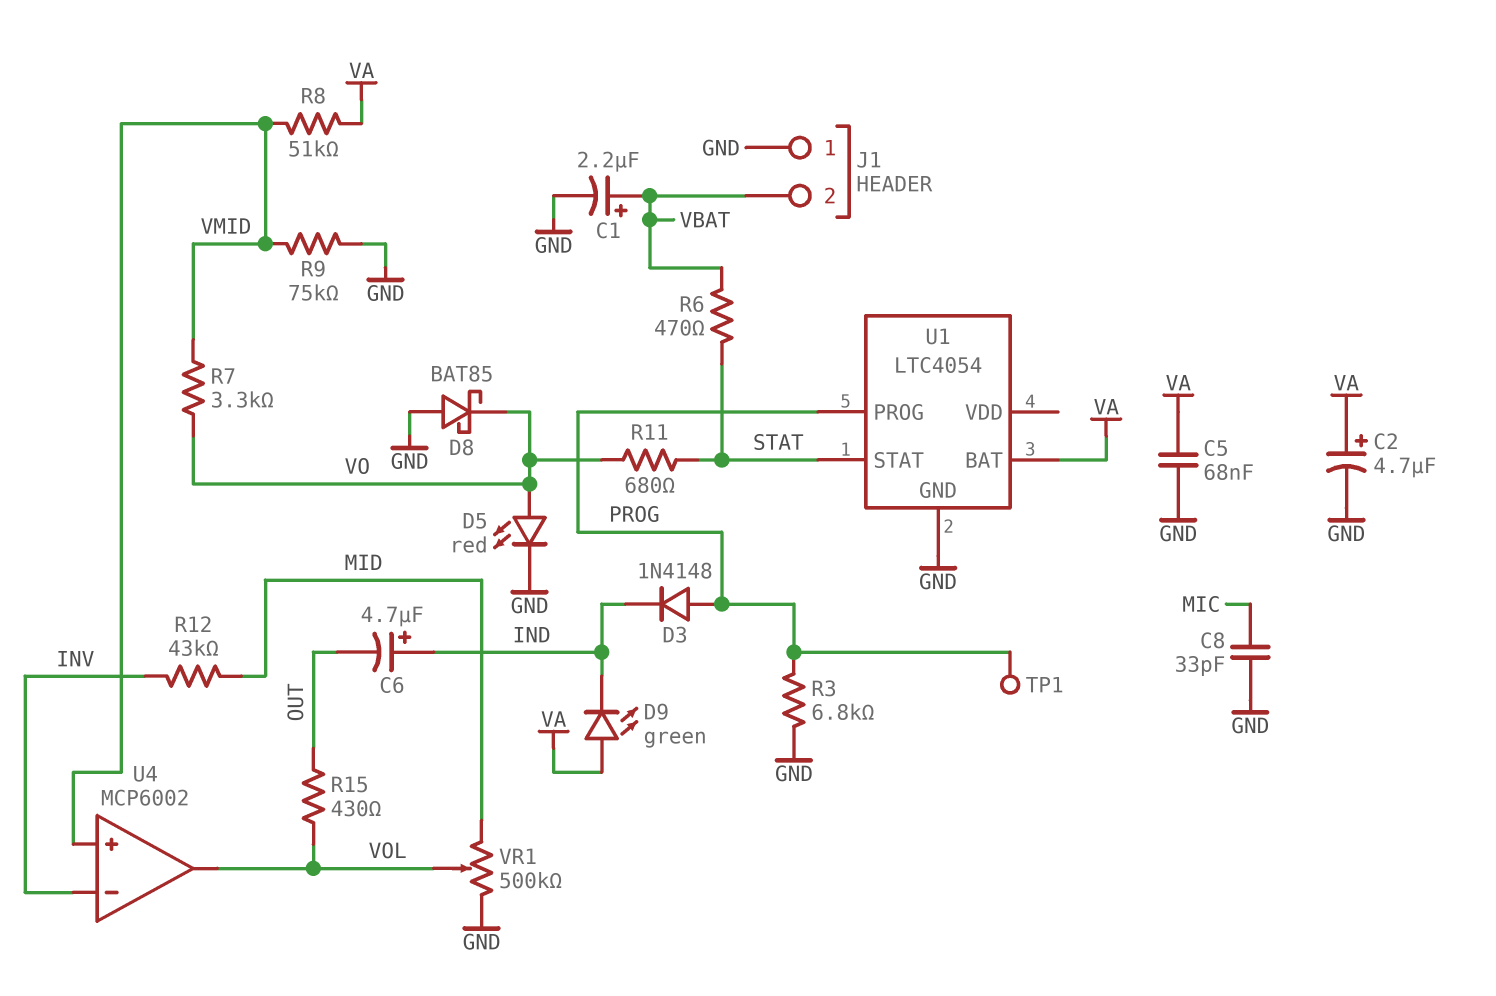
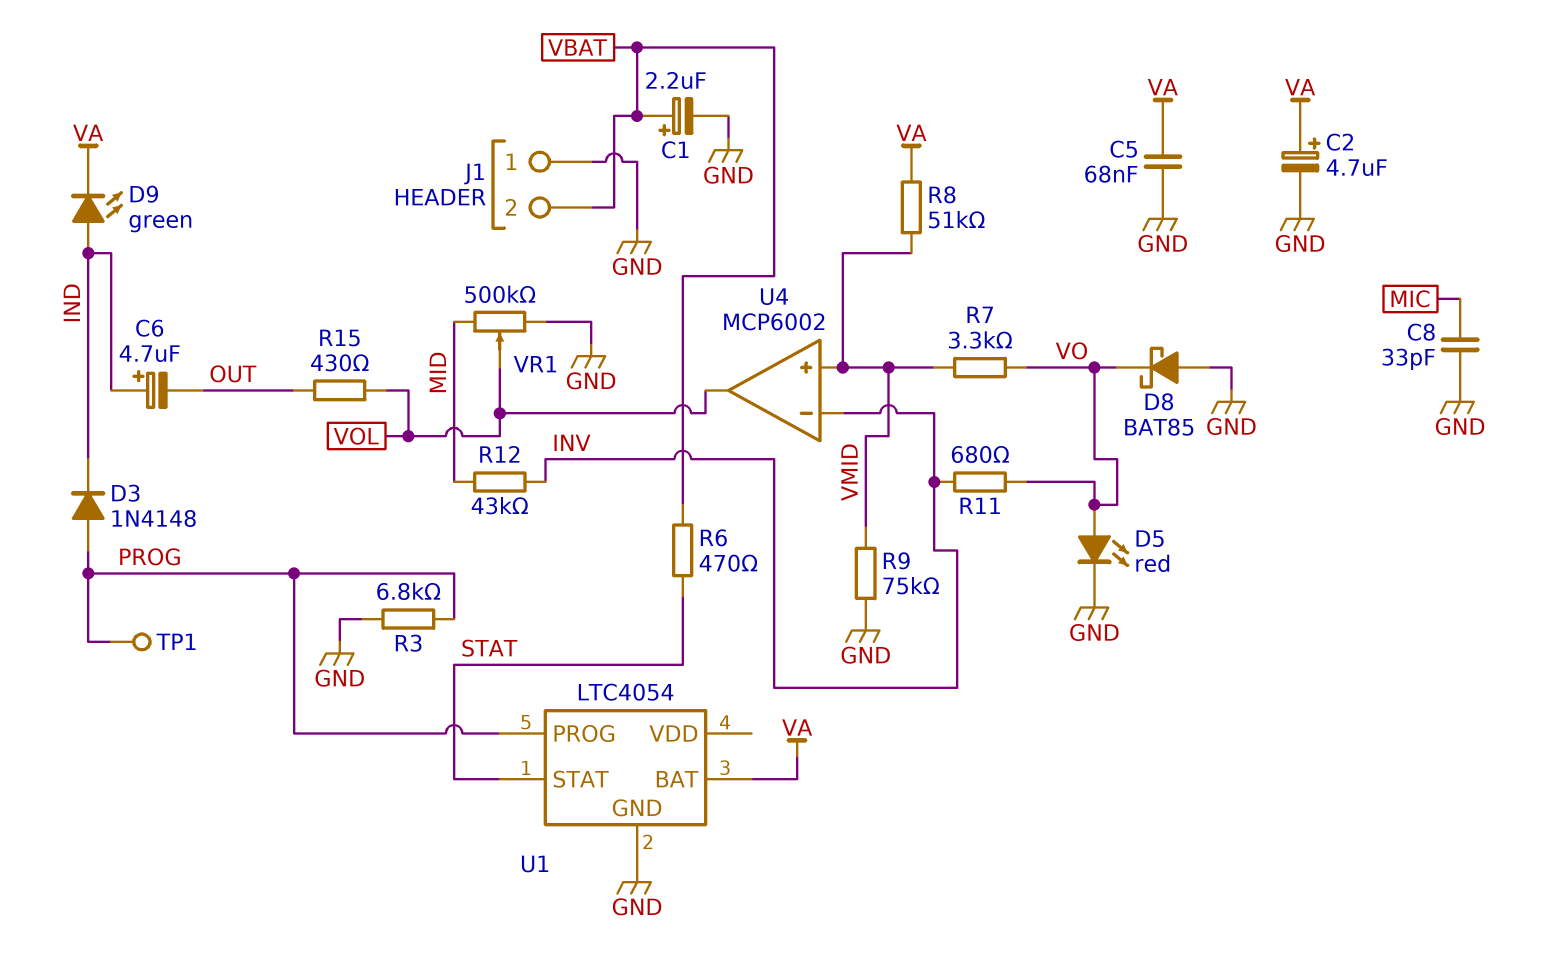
D9: LED green (A VA, K IND) -> LED green (A IND, K VA)
R11: 680 (STAT, VO) -> 680 (INV, VO)

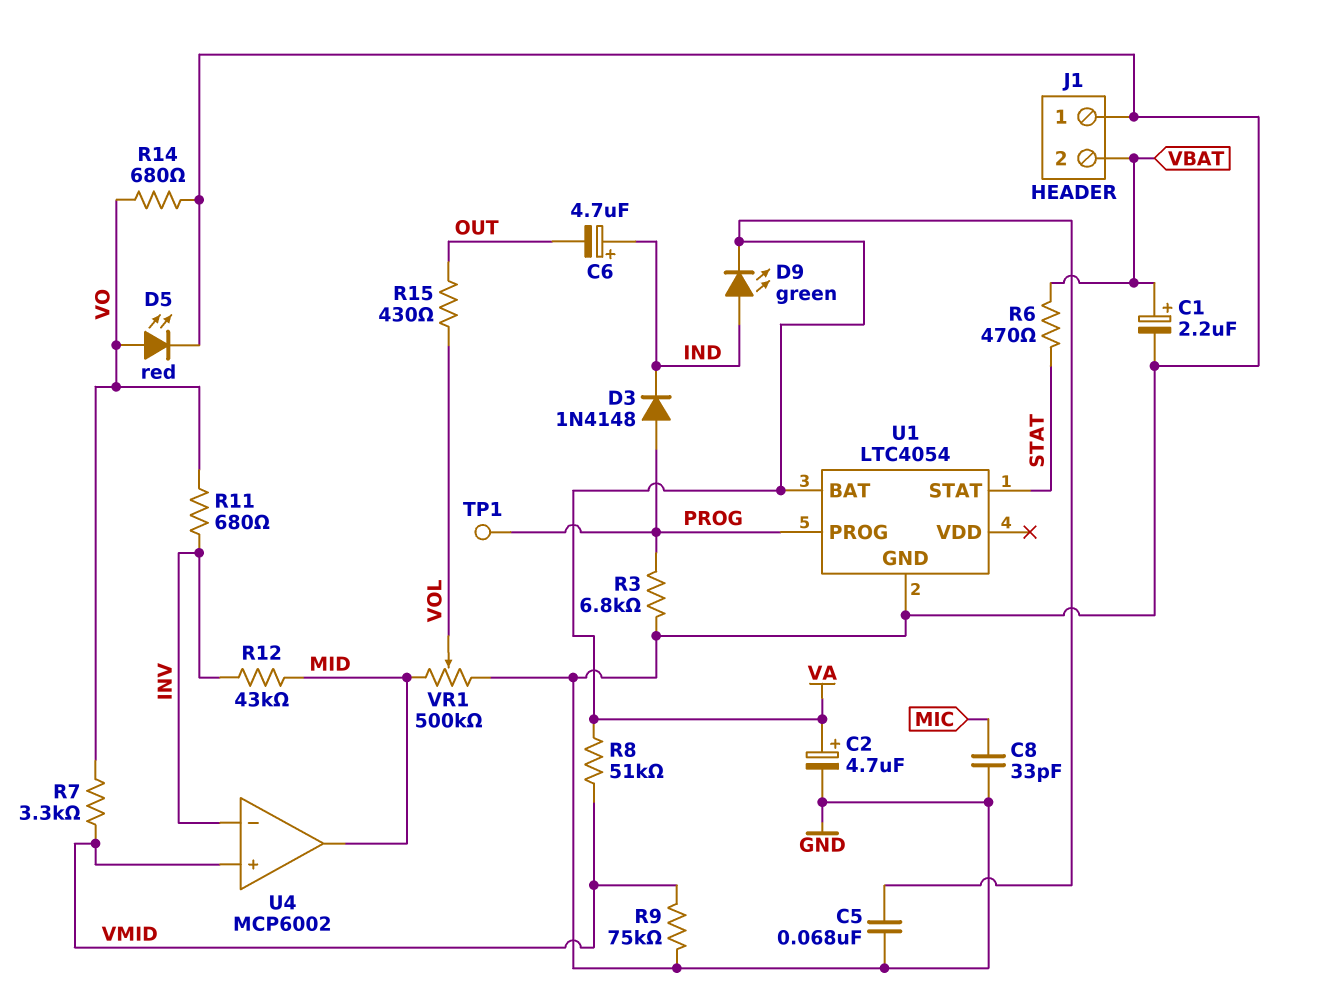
D8: schottky BAT85 (A GND, K VO) -> none
R14: none -> 680 (GND, VO)
U4 pin out: VOL -> MID

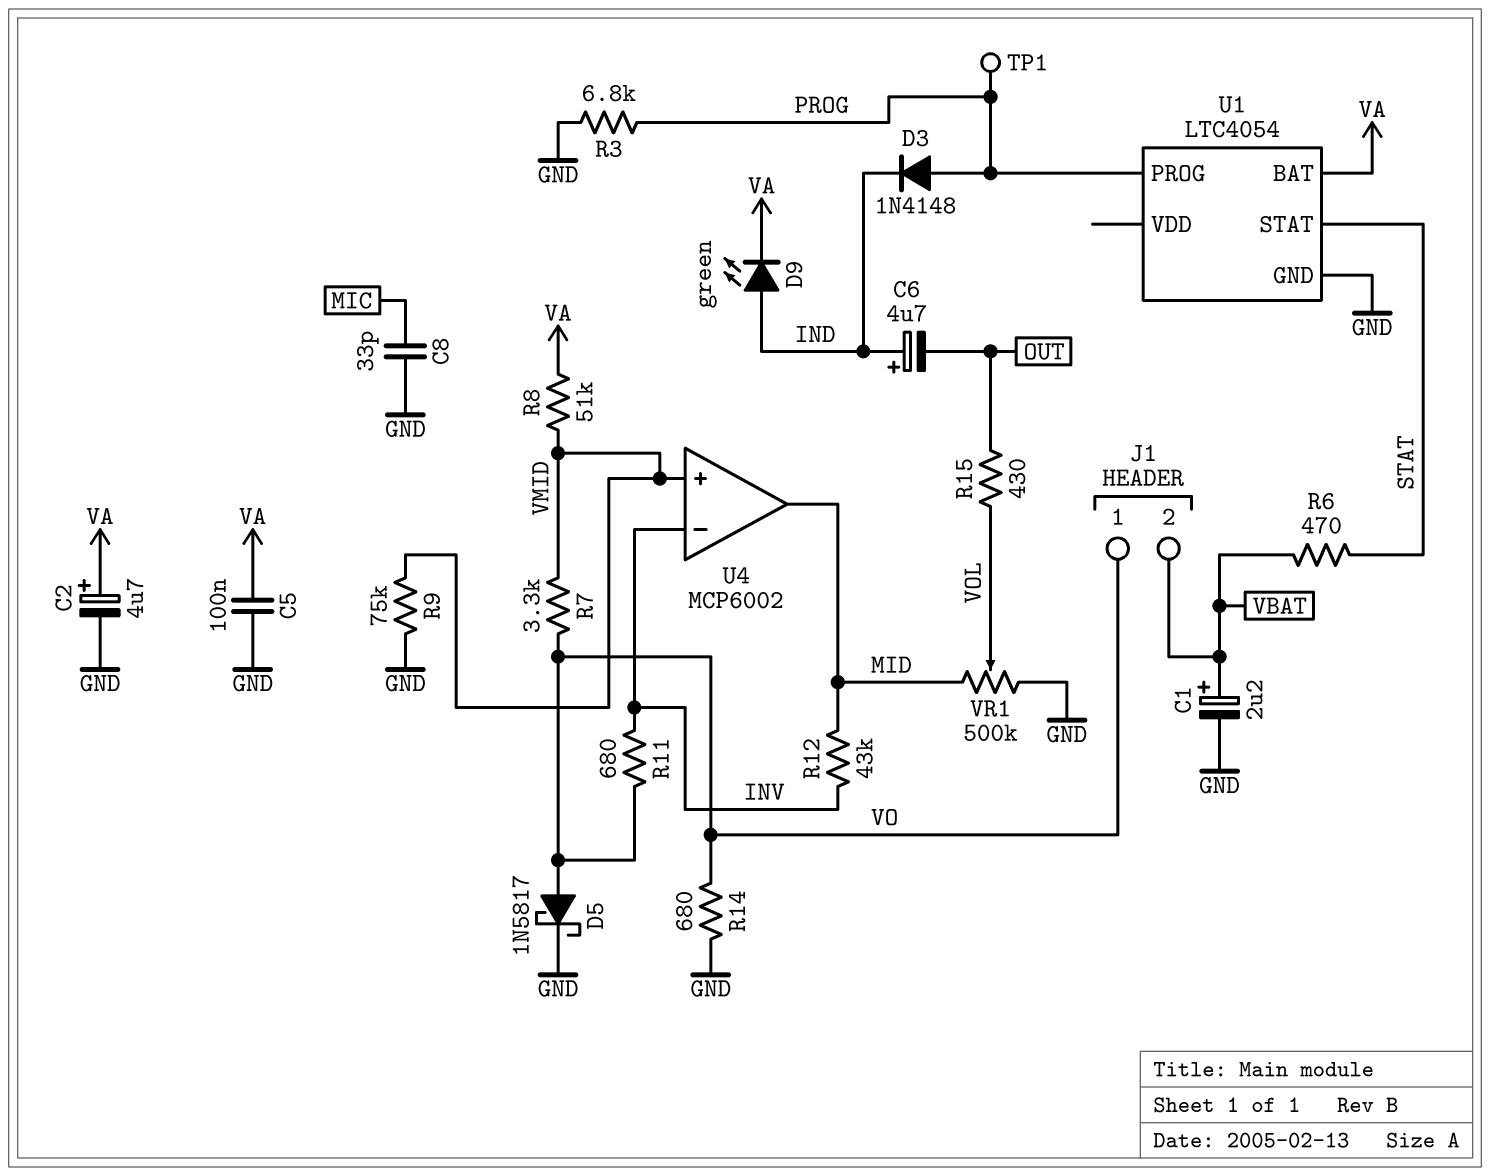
C5: 68nF (GND, VA) -> 100nF (GND, VA)
D5: LED red (A VO, K GND) -> schottky 1N5817 (A VO, K GND)
J1 pin 1: GND -> VO

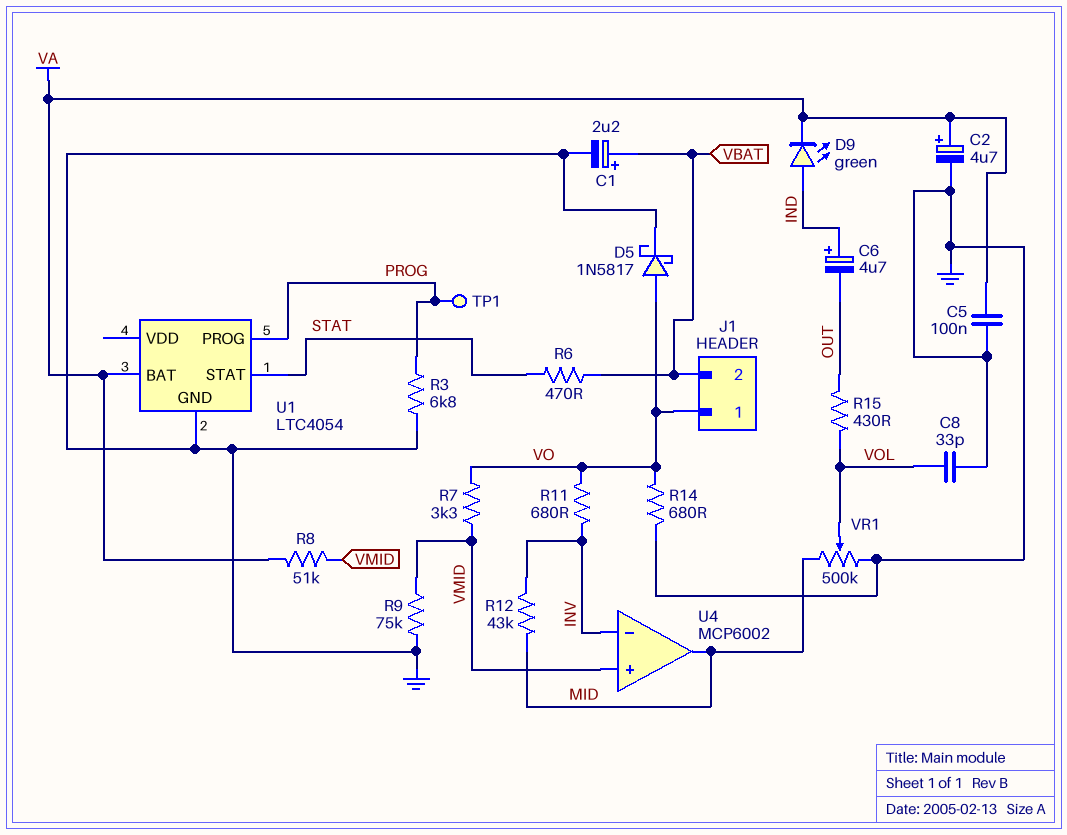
C8: 33pF (GND, MIC) -> 33pF (GND, VOL)
D3: diode 1N4148 (A PROG, K IND) -> none

